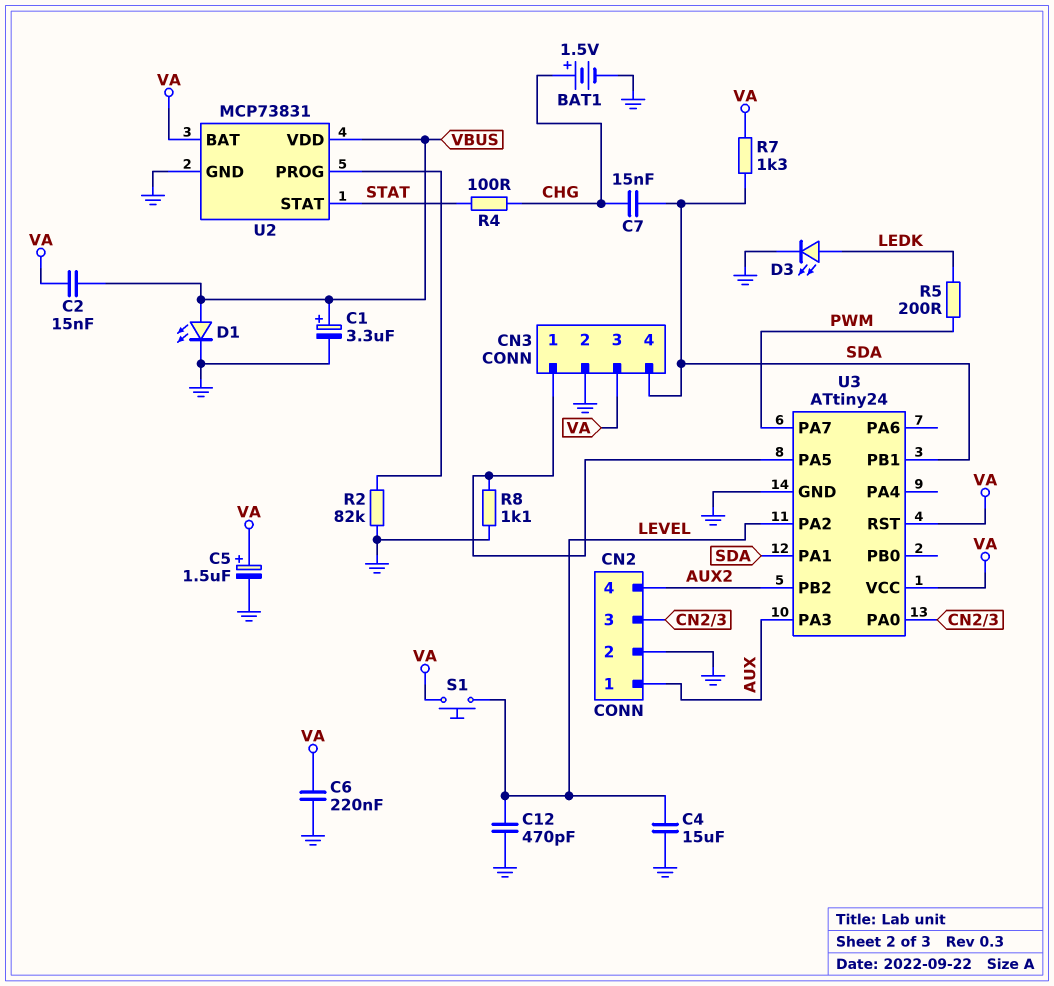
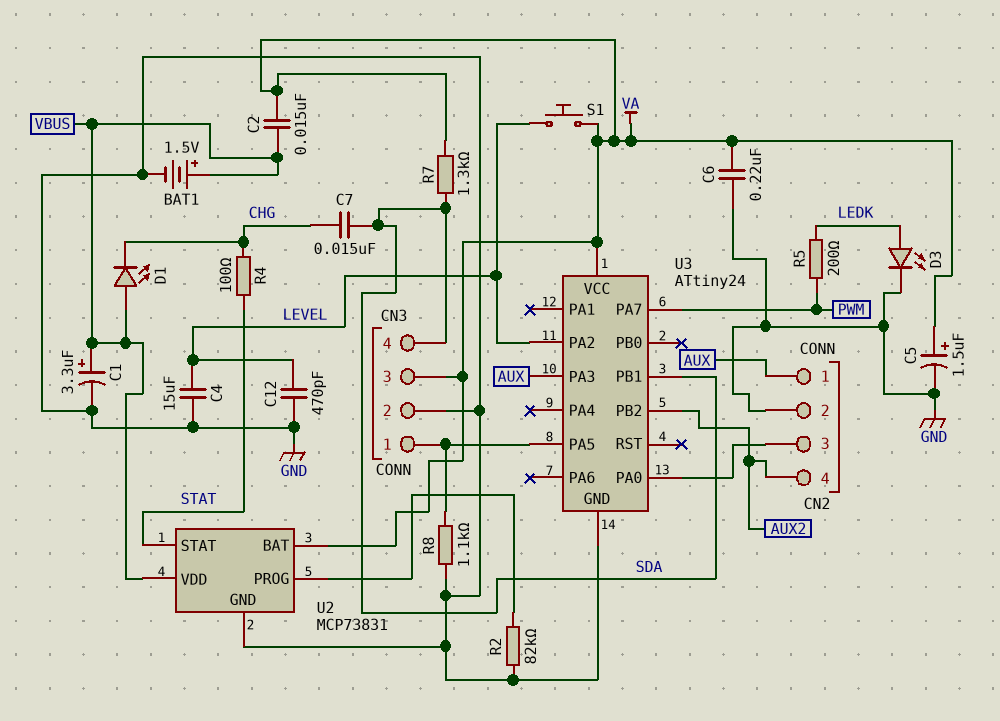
BAT1: 1.5V (plus CHG, minus GND) -> 1.5V (plus VBUS, minus GND)
D1: LED (A VBUS, K GND) -> LED (A VBUS, K CHG)
U3 pin PA1: SDA -> none
U3 pin RST: VA -> none

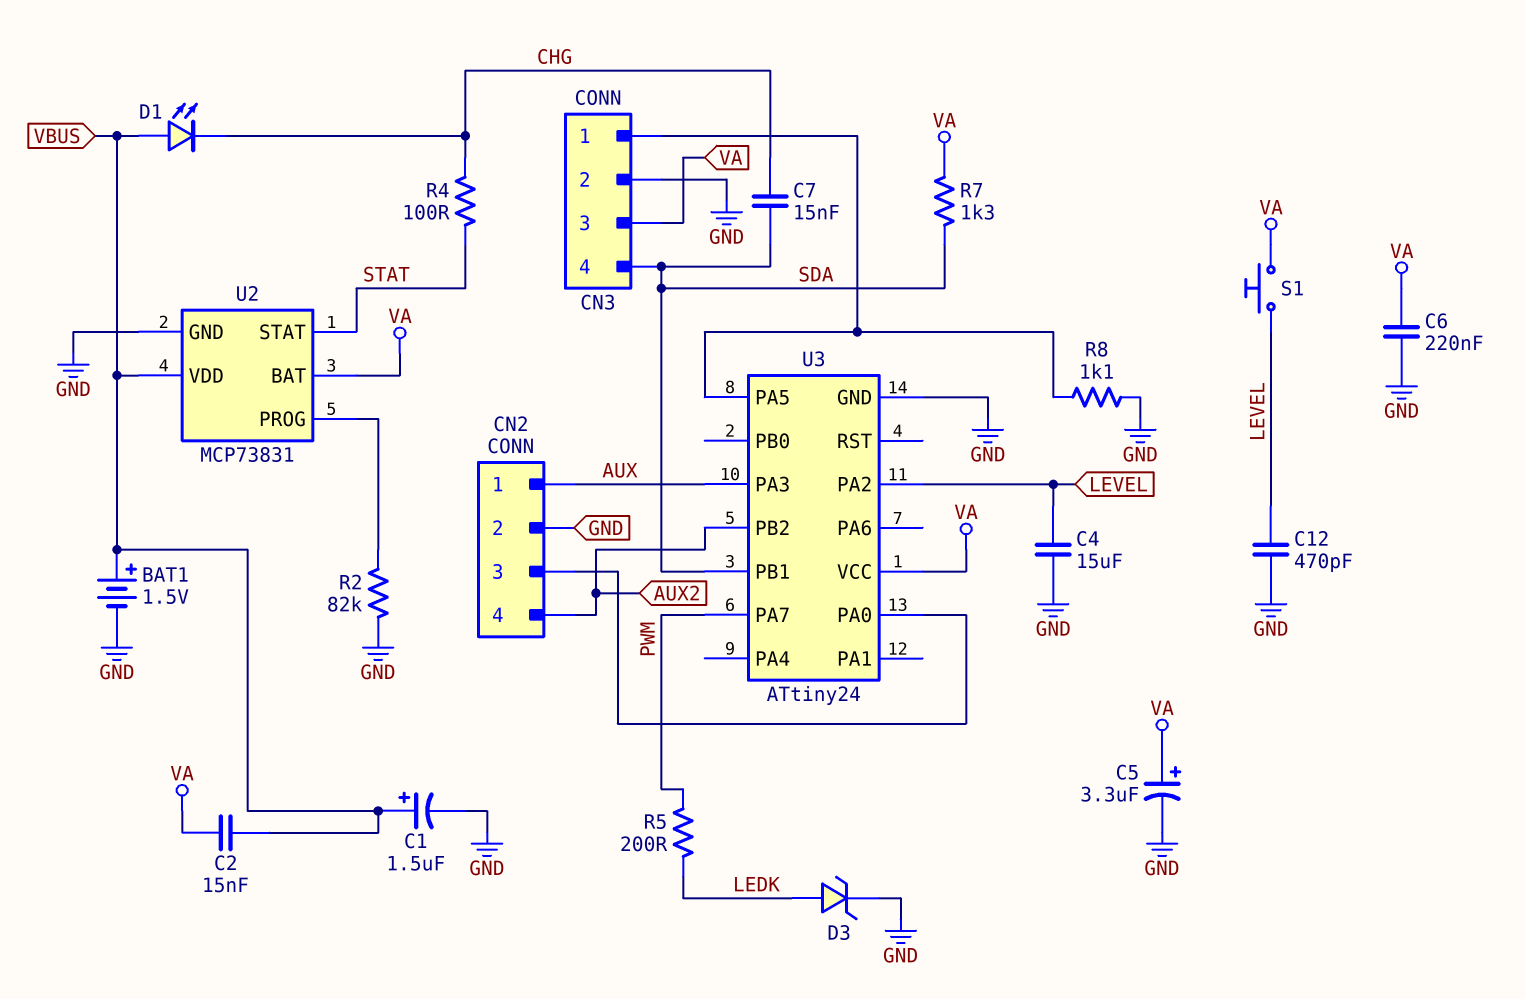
C1: 3.3uF (plus VBUS, minus GND) -> 1.5uF (plus VBUS, minus GND)
C5: 1.5uF (plus VA, minus GND) -> 3.3uF (plus VA, minus GND)
D3: LED (A LEDK, K GND) -> zener (A LEDK, K GND)

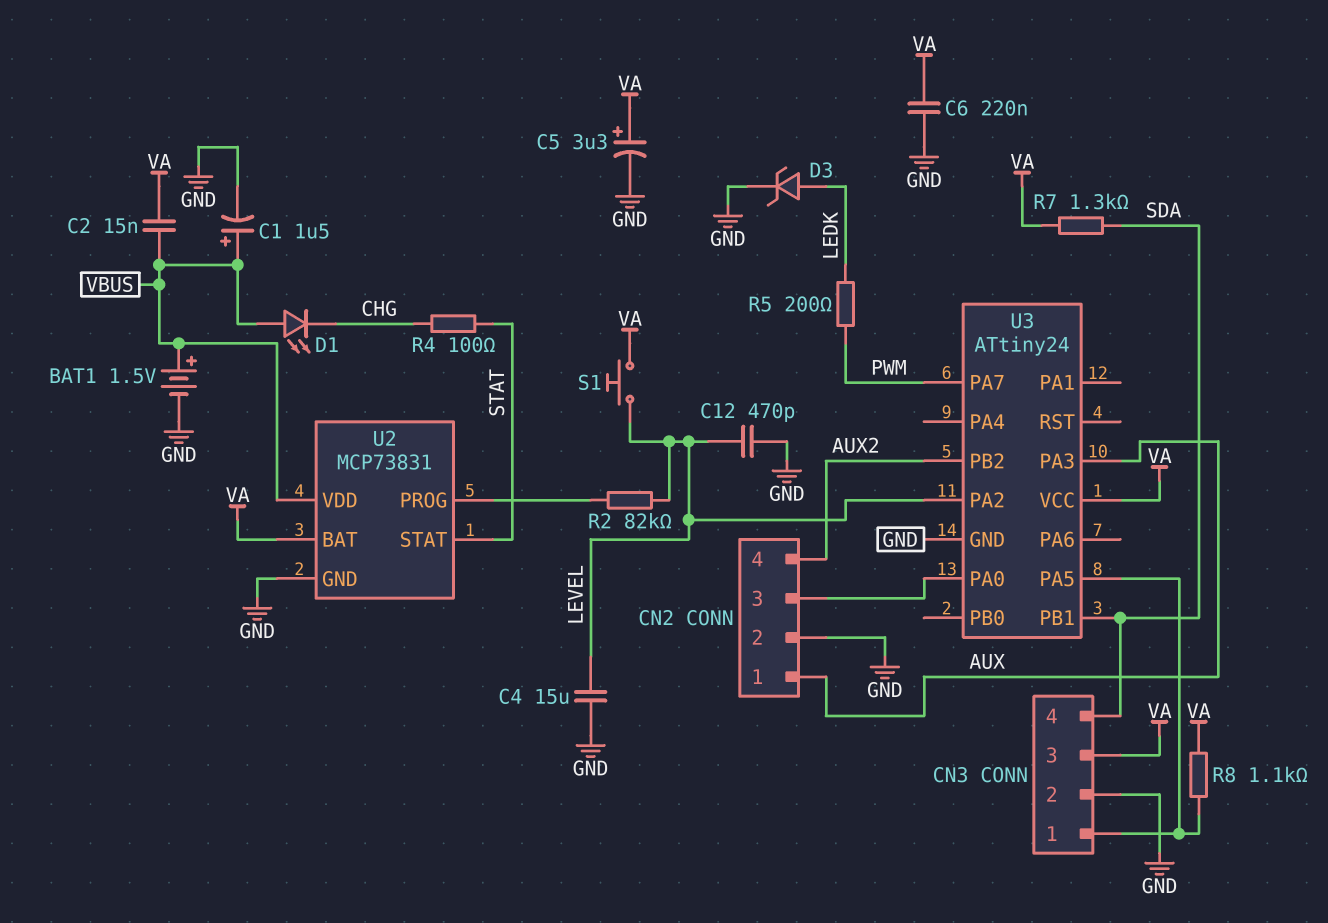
C7: 15nF (CHG, SDA) -> none
R2: 82k (GND, U2/PROG) -> 82k (LEVEL, U2/PROG)
R8: 1.1k (CN3/1, GND) -> 1.1k (CN3/1, VA)

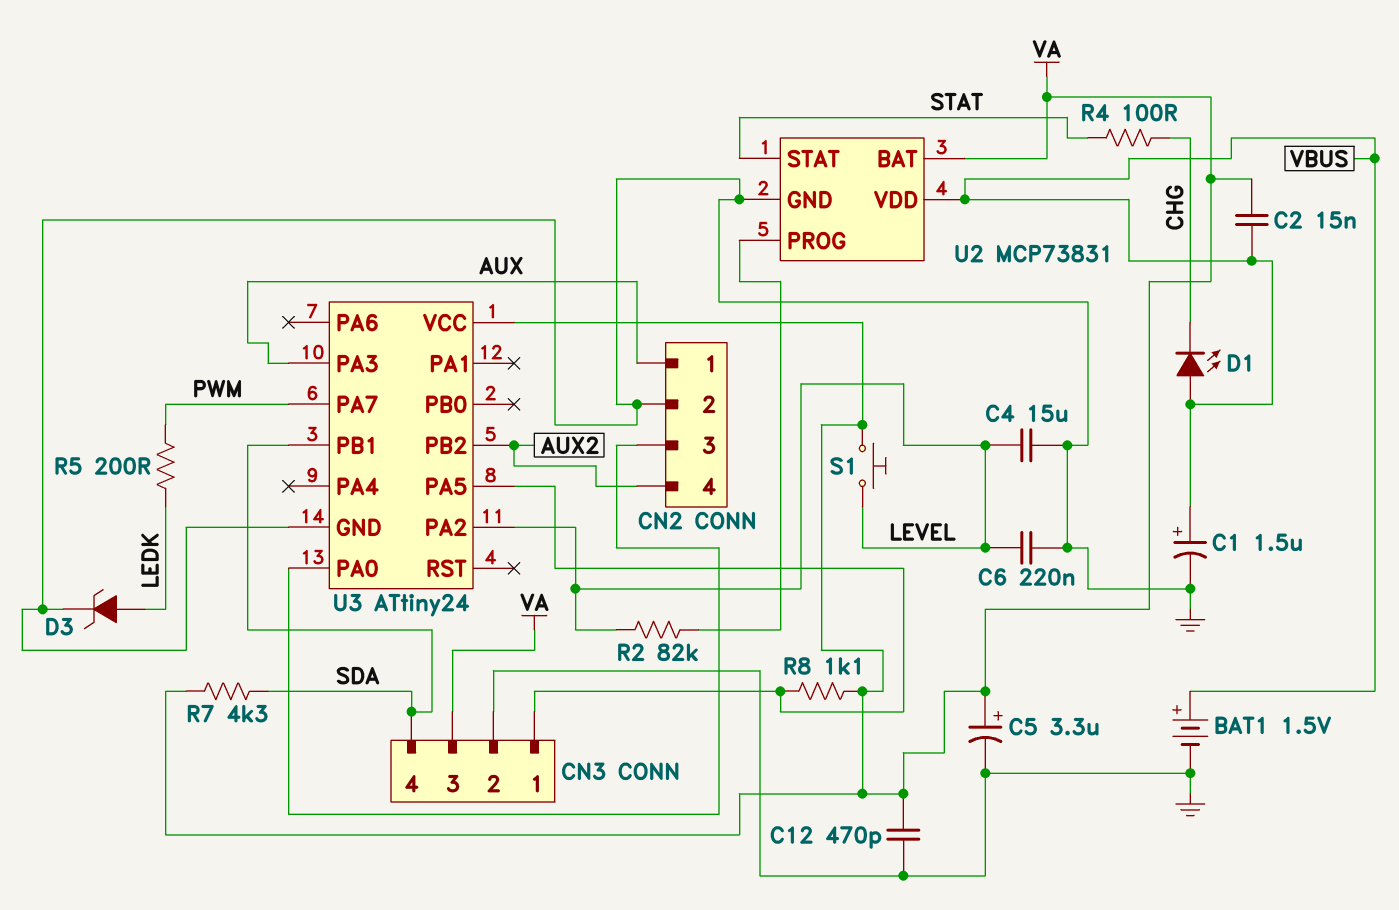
C6: 220nF (GND, VA) -> 220nF (GND, LEVEL)
C12: 470pF (GND, LEVEL) -> 470pF (GND, VA)
R7: 1.3k (SDA, VA) -> 4.3k (SDA, VA)

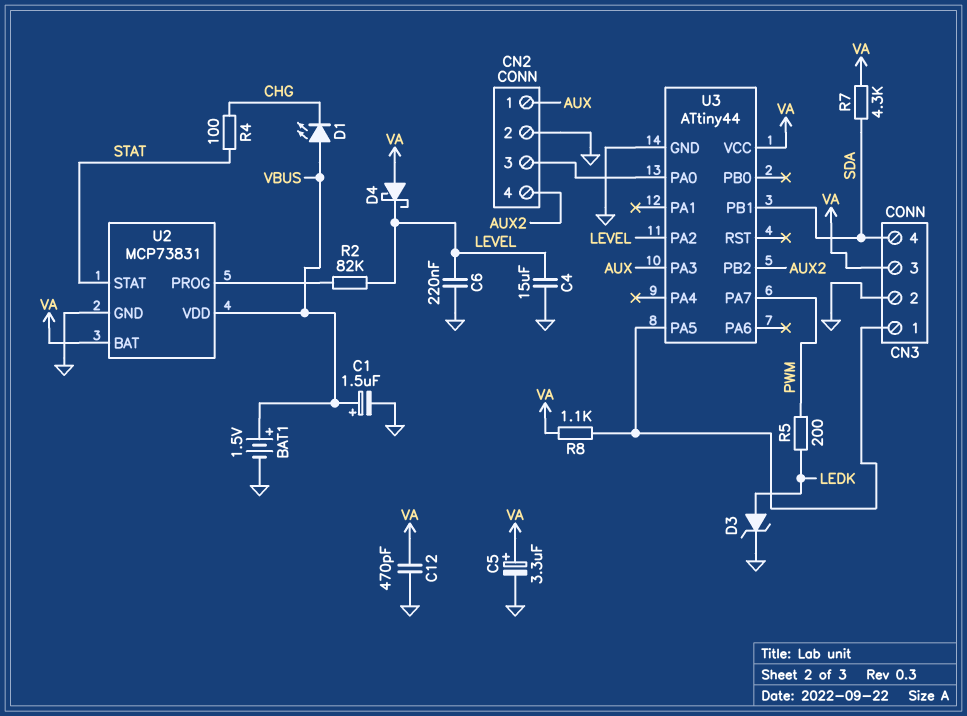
C2: 15nF (VA, VBUS) -> none
D4: none -> schottky (A VA, K LEVEL)
S1: button (LEVEL, VA) -> none
U3: ATtiny24 -> ATtiny44

